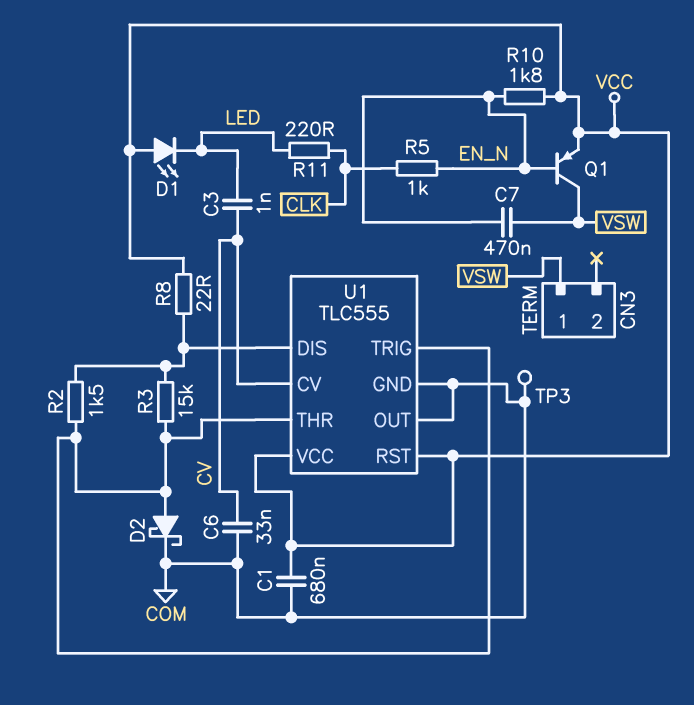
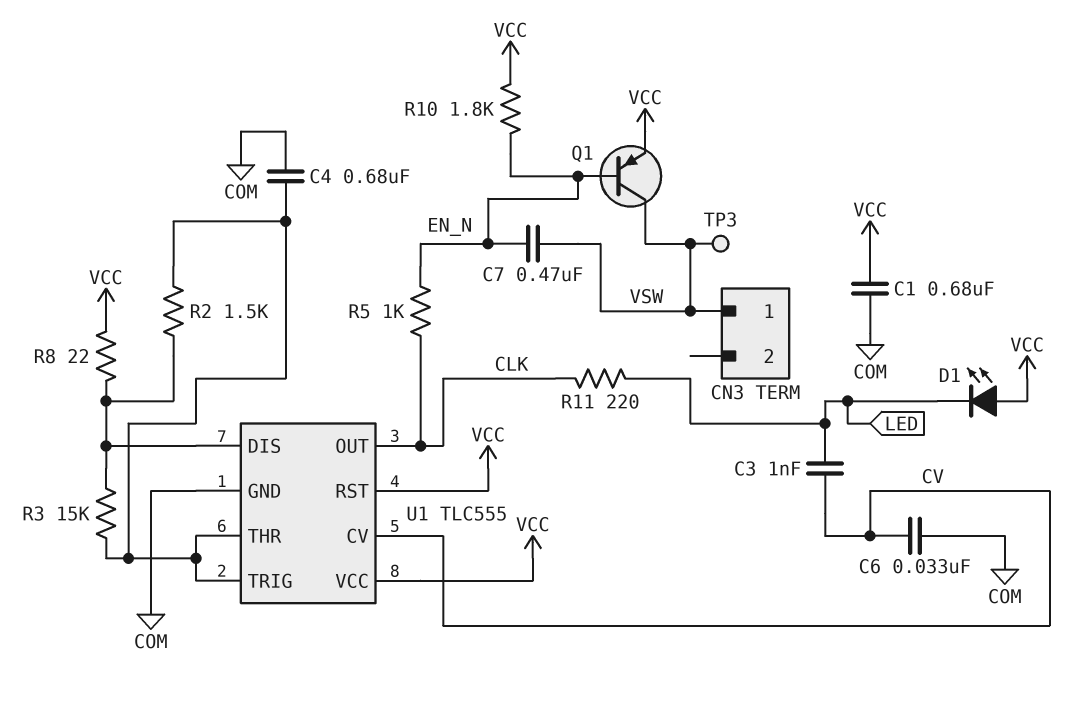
C4: none -> 680nF (COM, U1/THR)
D2: schottky (A U1/THR, K COM) -> none
TP3: test point (COM) -> test point (VSW)
U1 pin OUT: COM -> CLK

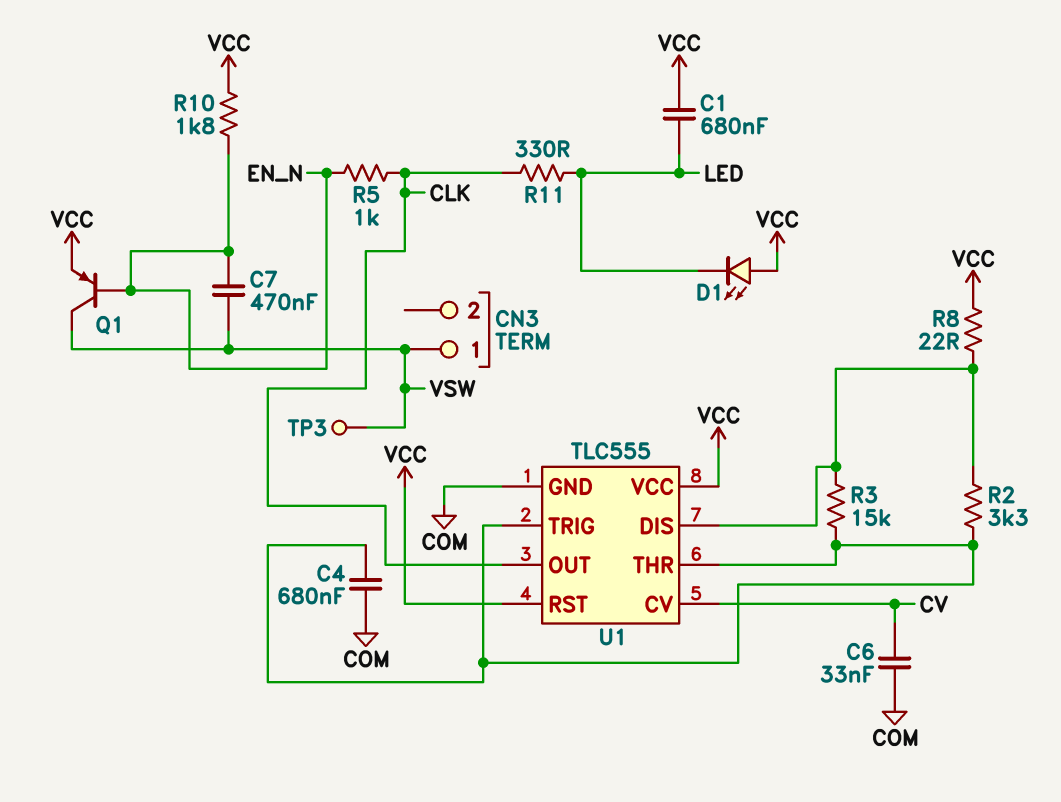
C1: 680nF (COM, VCC) -> 680nF (LED, VCC)
C3: 1nF (CV, LED) -> none
R2: 1.5k (U1/DIS, U1/THR) -> 3.3k (U1/DIS, U1/THR)
R11: 220 (CLK, LED) -> 330 (CLK, LED)

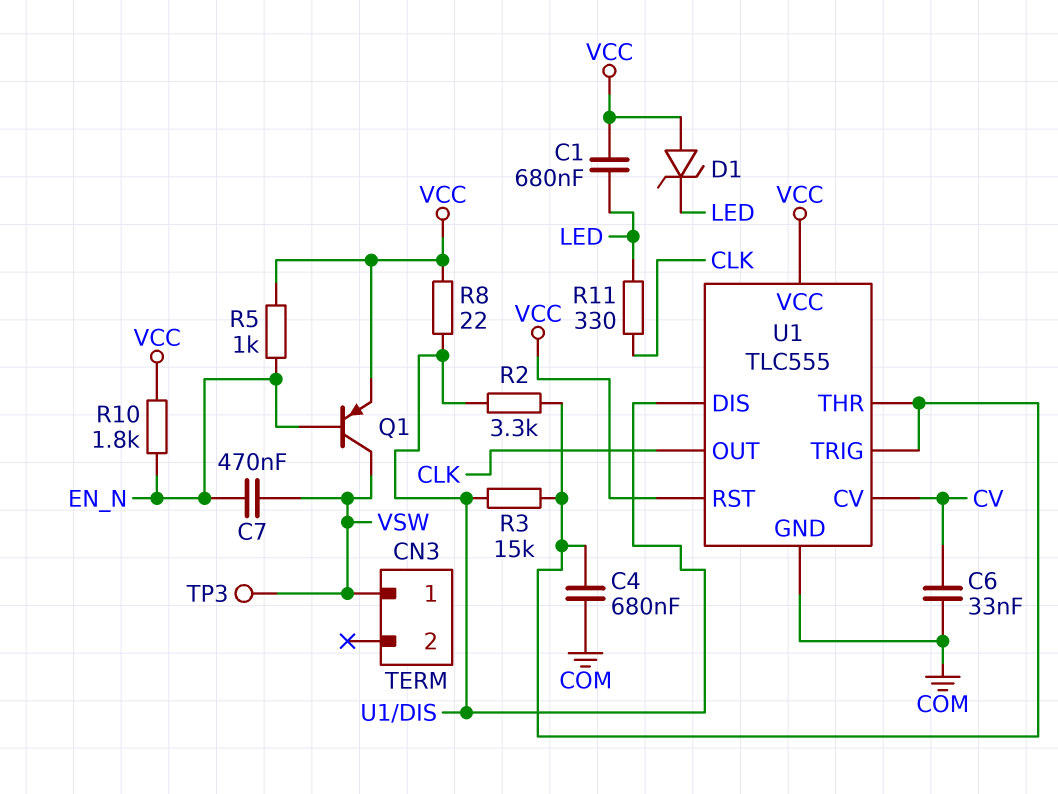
D1: LED (A VCC, K LED) -> zener (A VCC, K LED)
R5: 1k (CLK, EN_N) -> 1k (EN_N, VCC)

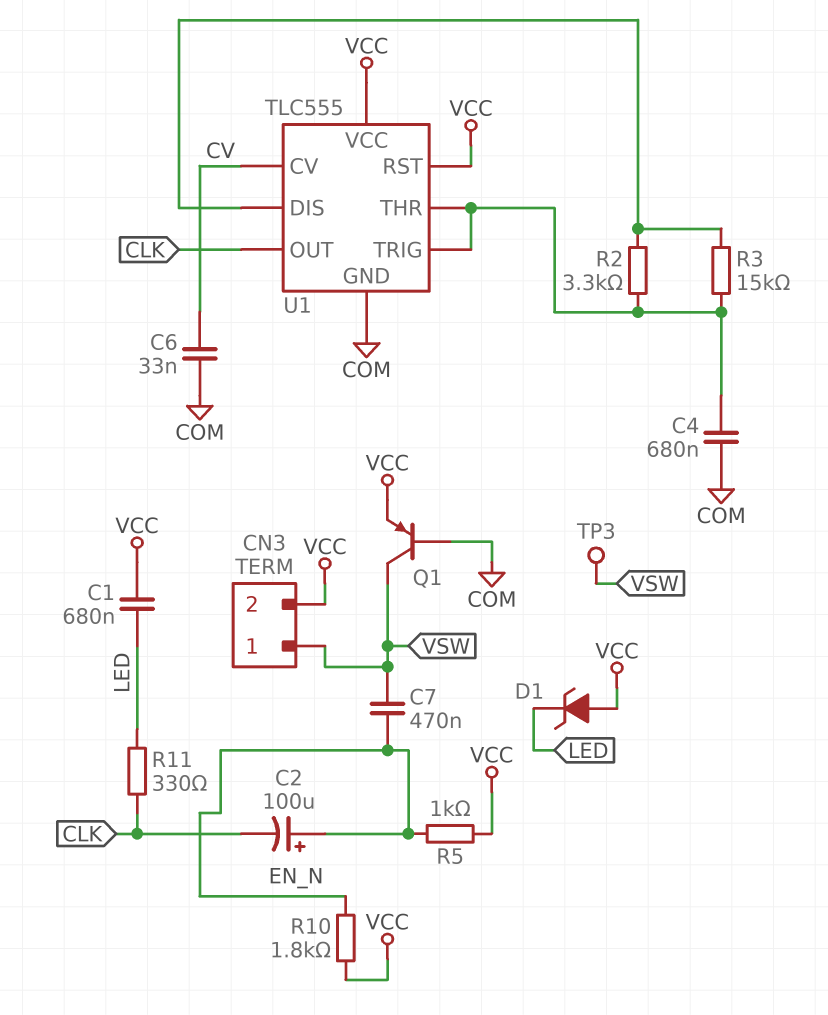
C2: none -> 100uF (plus EN_N, minus CLK)
CN3 pin 2: none -> VCC
Q1: PNP (B EN_N, C VSW, E VCC) -> PNP (B COM, C VSW, E VCC)
R8: 22 (U1/DIS, VCC) -> none

